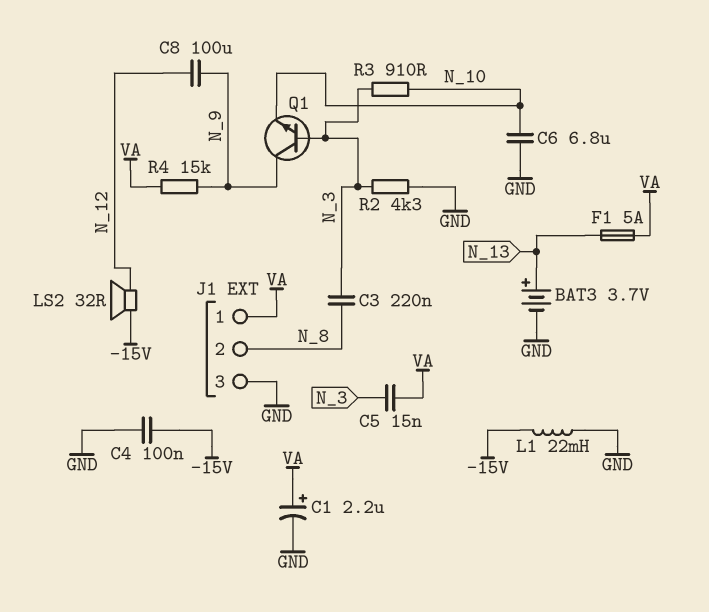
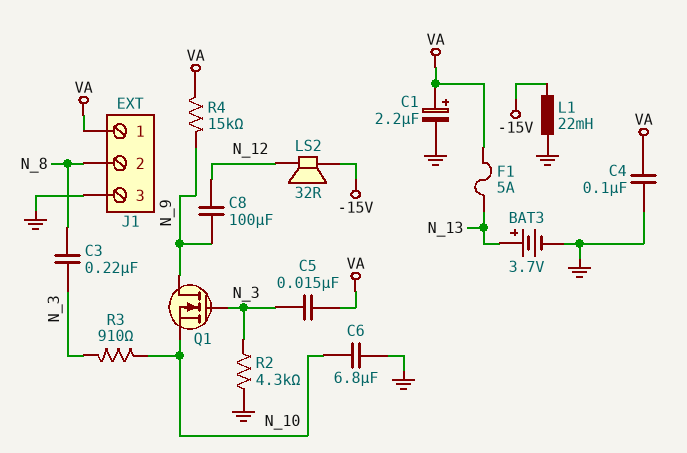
C4: 100nF (-15V, GND) -> 100nF (GND, VA)
Q1: NPN (B N_3, C N_9, E N_10) -> NMOS (G N_3, D N_9, S N_10)

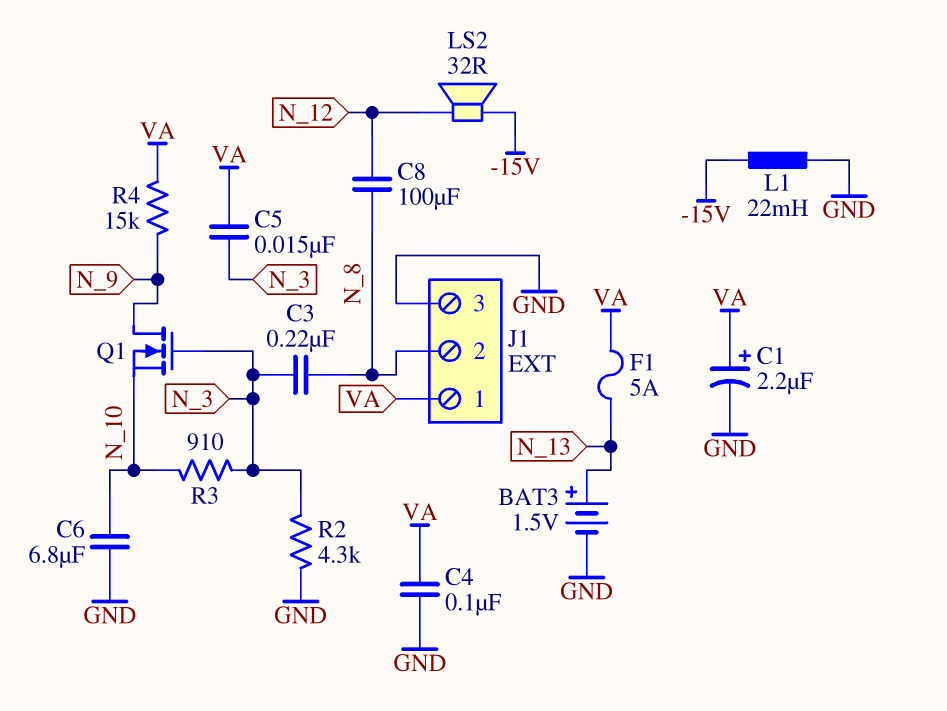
BAT3: 3.7V (plus N_13, minus GND) -> 1.5V (plus N_13, minus GND)
C8: 100uF (N_9, N_12) -> 100uF (N_8, N_12)

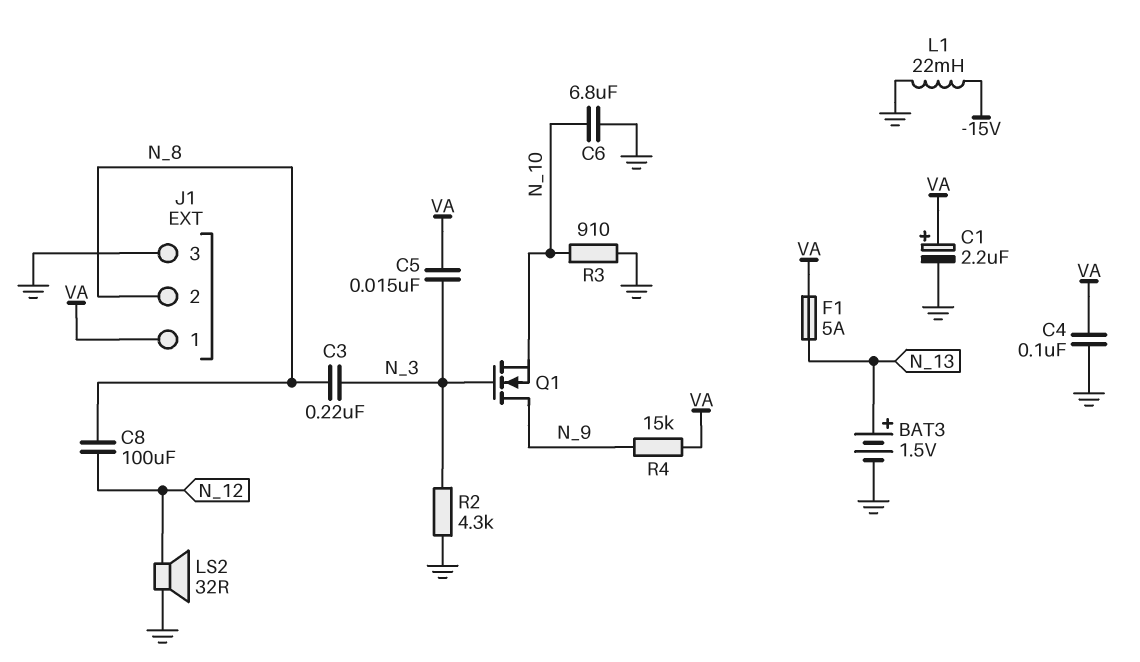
LS2: speaker 32R (-15V, N_12) -> speaker 32R (GND, N_12)
R3: 910 (N_3, N_10) -> 910 (GND, N_10)

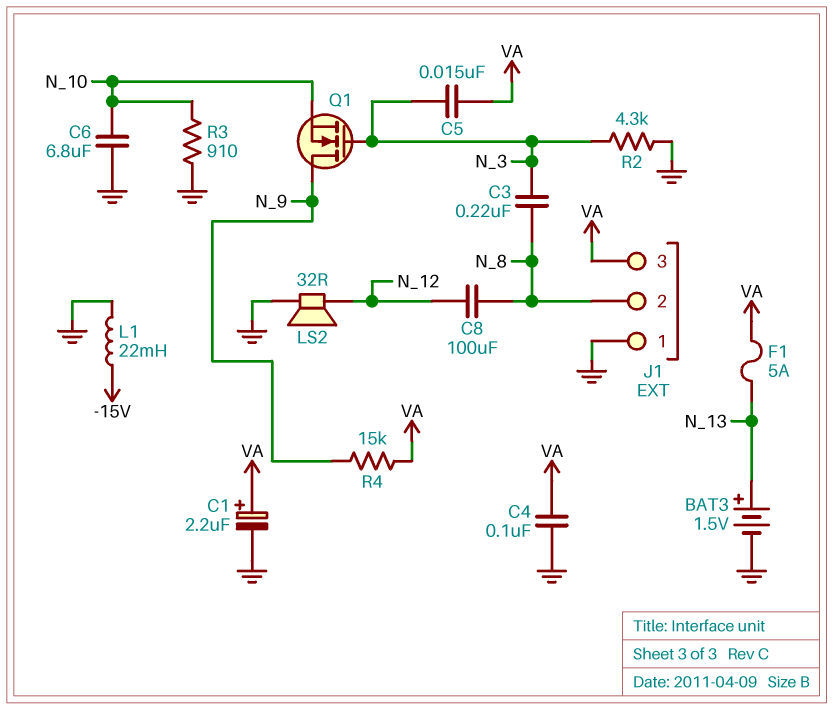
J1 pin 1: VA -> GND
J1 pin 3: GND -> VA

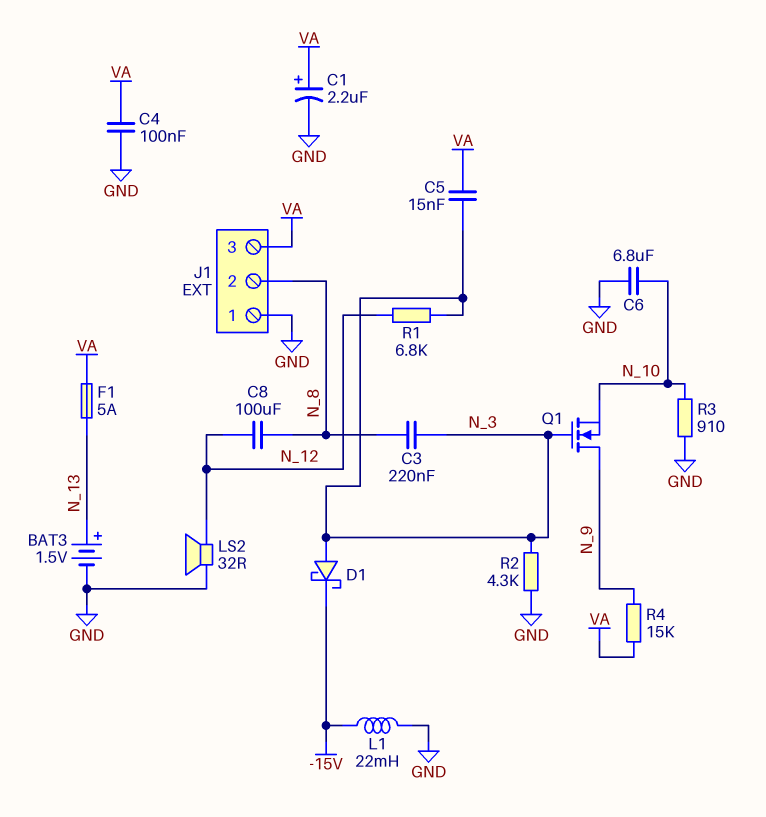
D1: none -> schottky (A N_3, K -15V)
R1: none -> 6.8k (N_3, N_12)

